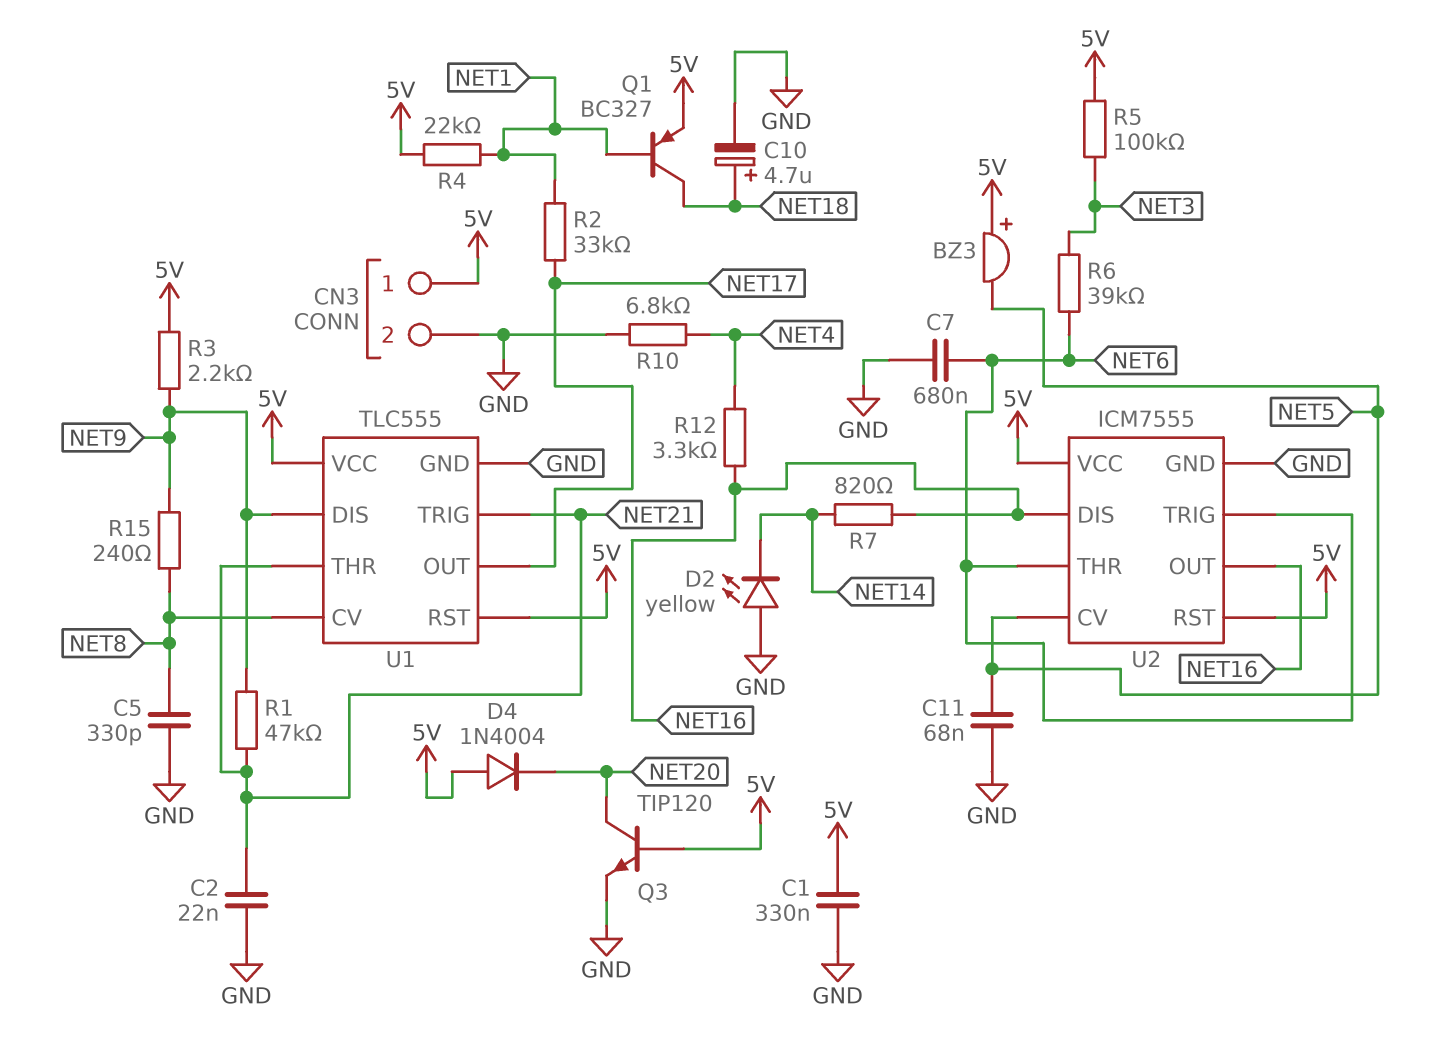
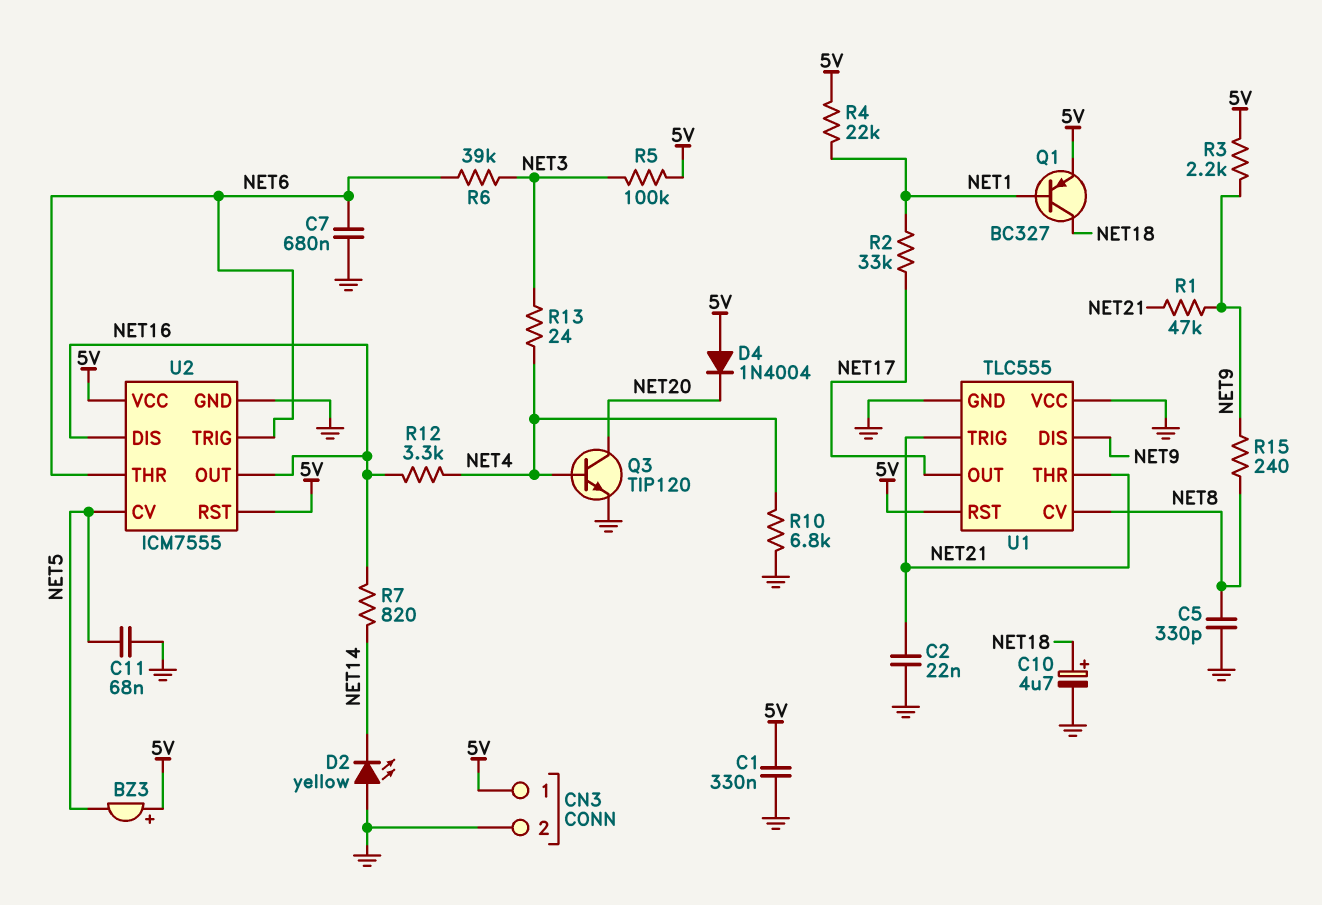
Q3: NPN TIP120 (B 5V, C NET20, E GND) -> NPN TIP120 (B NET4, C NET20, E GND)
R13: none -> 24 (NET3, NET4)
U1 pin VCC: 5V -> GND

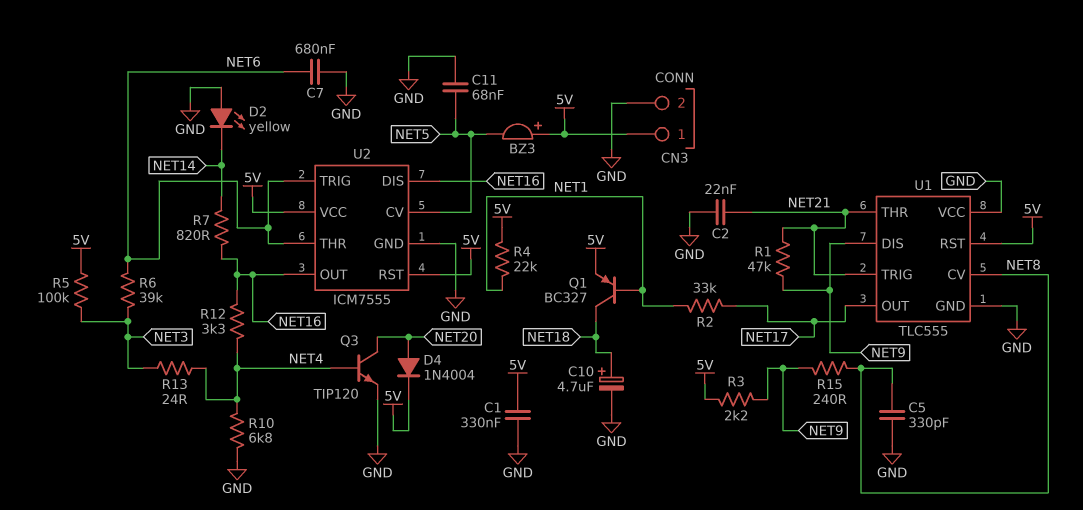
D4: diode 1N4004 (A 5V, K NET20) -> diode 1N4004 (A NET20, K 5V)

